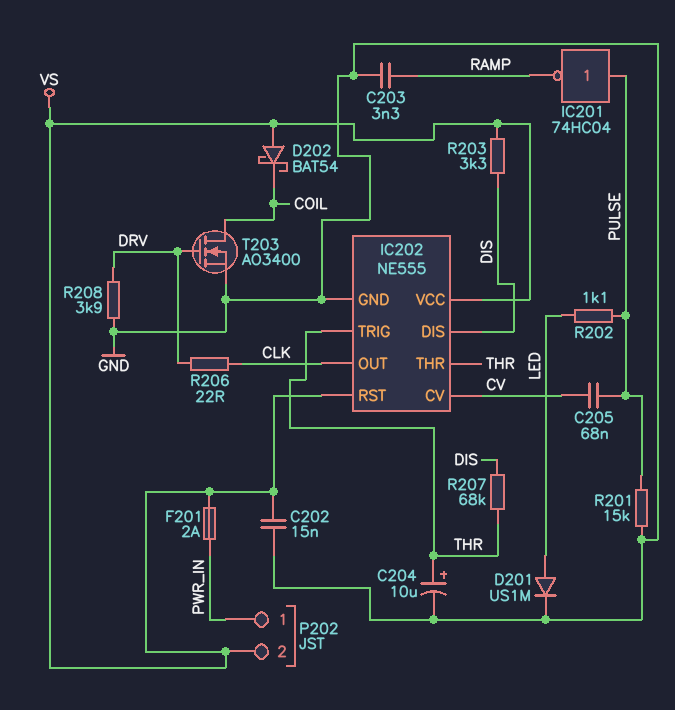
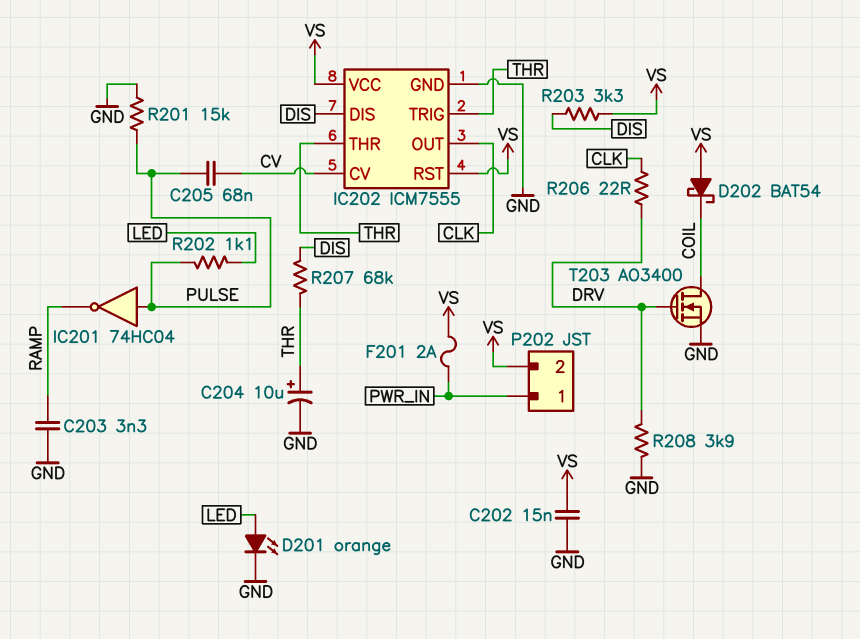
D201: diode US1M (A LED, K GND) -> LED orange (A LED, K GND)
IC202: NE555 -> ICM7555

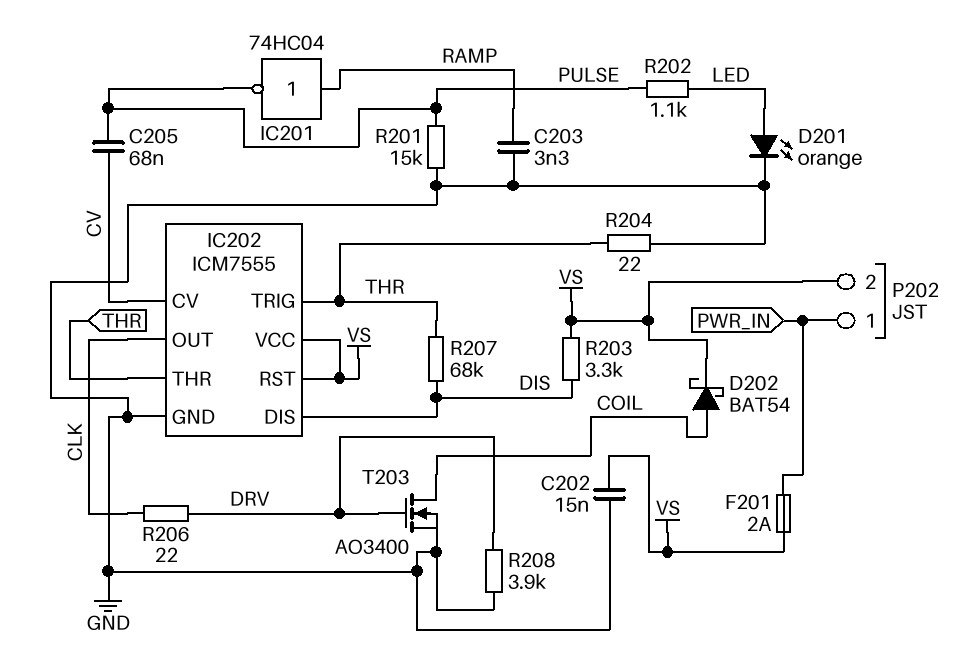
C204: 10uF (plus THR, minus GND) -> none
D202: schottky BAT54 (A VS, K COIL) -> schottky BAT54 (A COIL, K VS)
IC201: NOT 74HC04 (in PULSE, out RAMP) -> NOT 74HC04 (in RAMP, out PULSE)
R204: none -> 22 (GND, THR)

